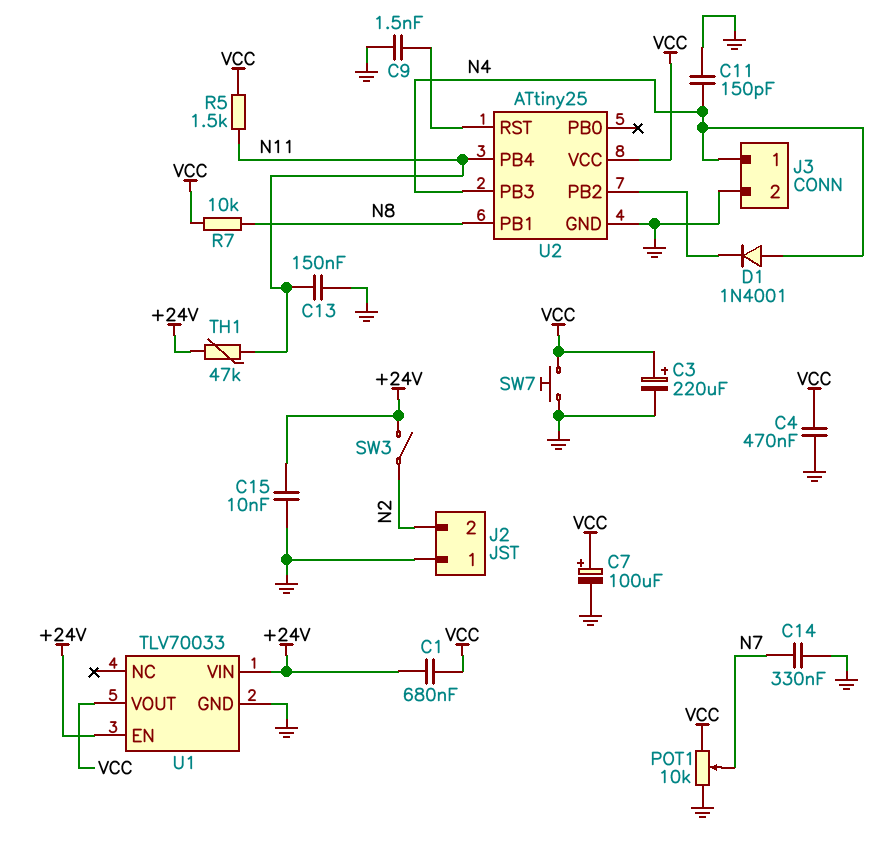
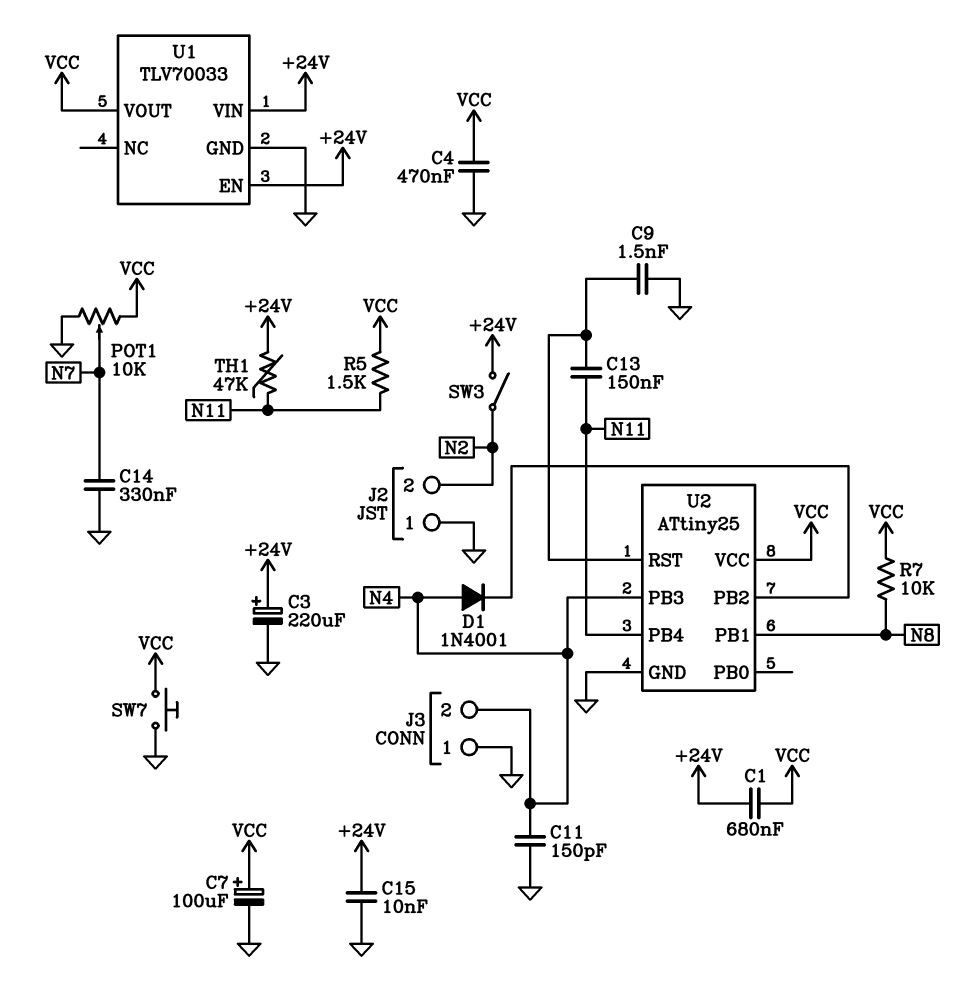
C3: 220uF (plus VCC, minus GND) -> 220uF (plus +24V, minus GND)
C13: 150nF (GND, N11) -> 150nF (N11, U2/RST)
J3 pin 1: N4 -> GND
J3 pin 2: GND -> N4

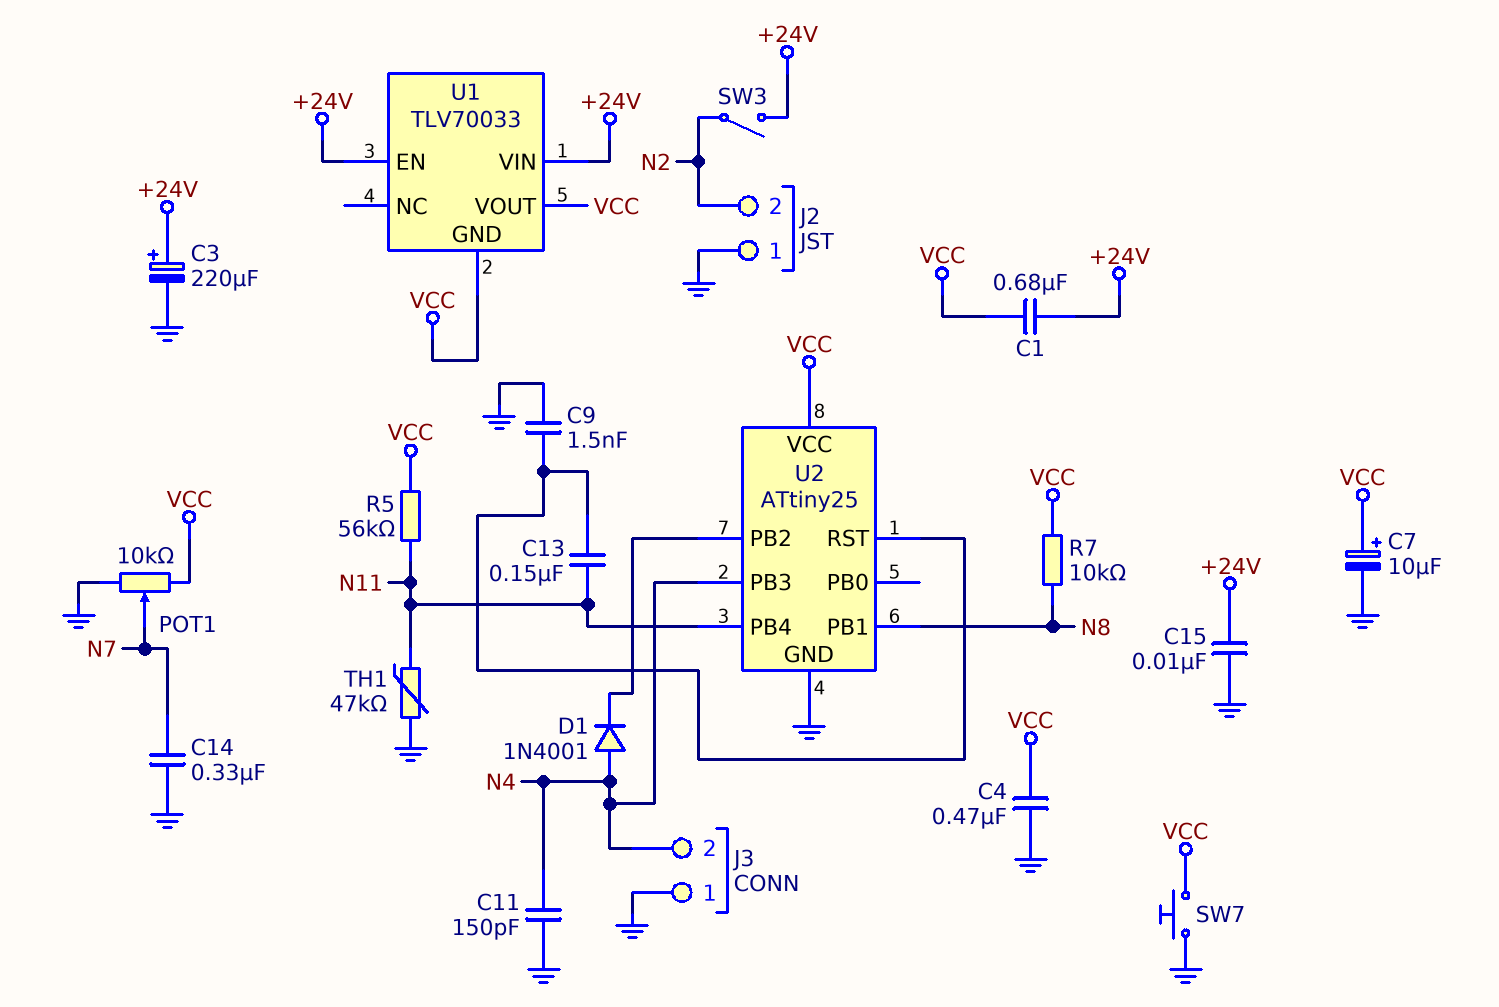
C7: 100uF (plus VCC, minus GND) -> 10uF (plus VCC, minus GND)
R5: 1.5k (N11, VCC) -> 56k (N11, VCC)
TH1: 47k (+24V, N11) -> 47k (GND, N11)
U1 pin GND: GND -> VCC

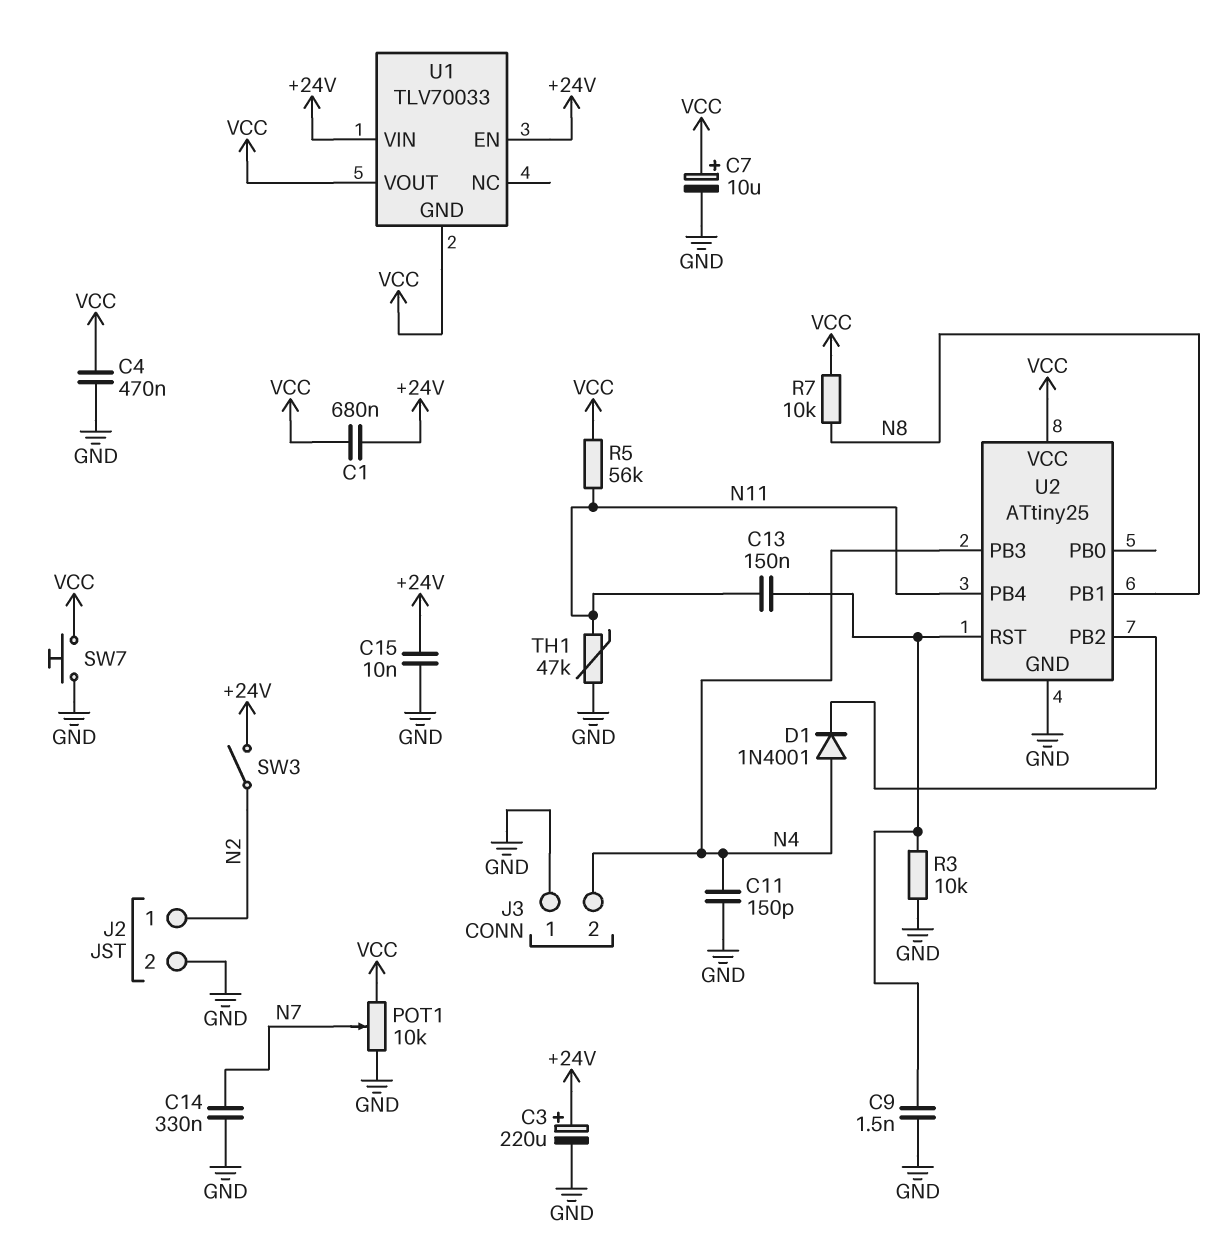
J2 pin 1: GND -> N2
J2 pin 2: N2 -> GND
R3: none -> 10k (GND, U2/RST)

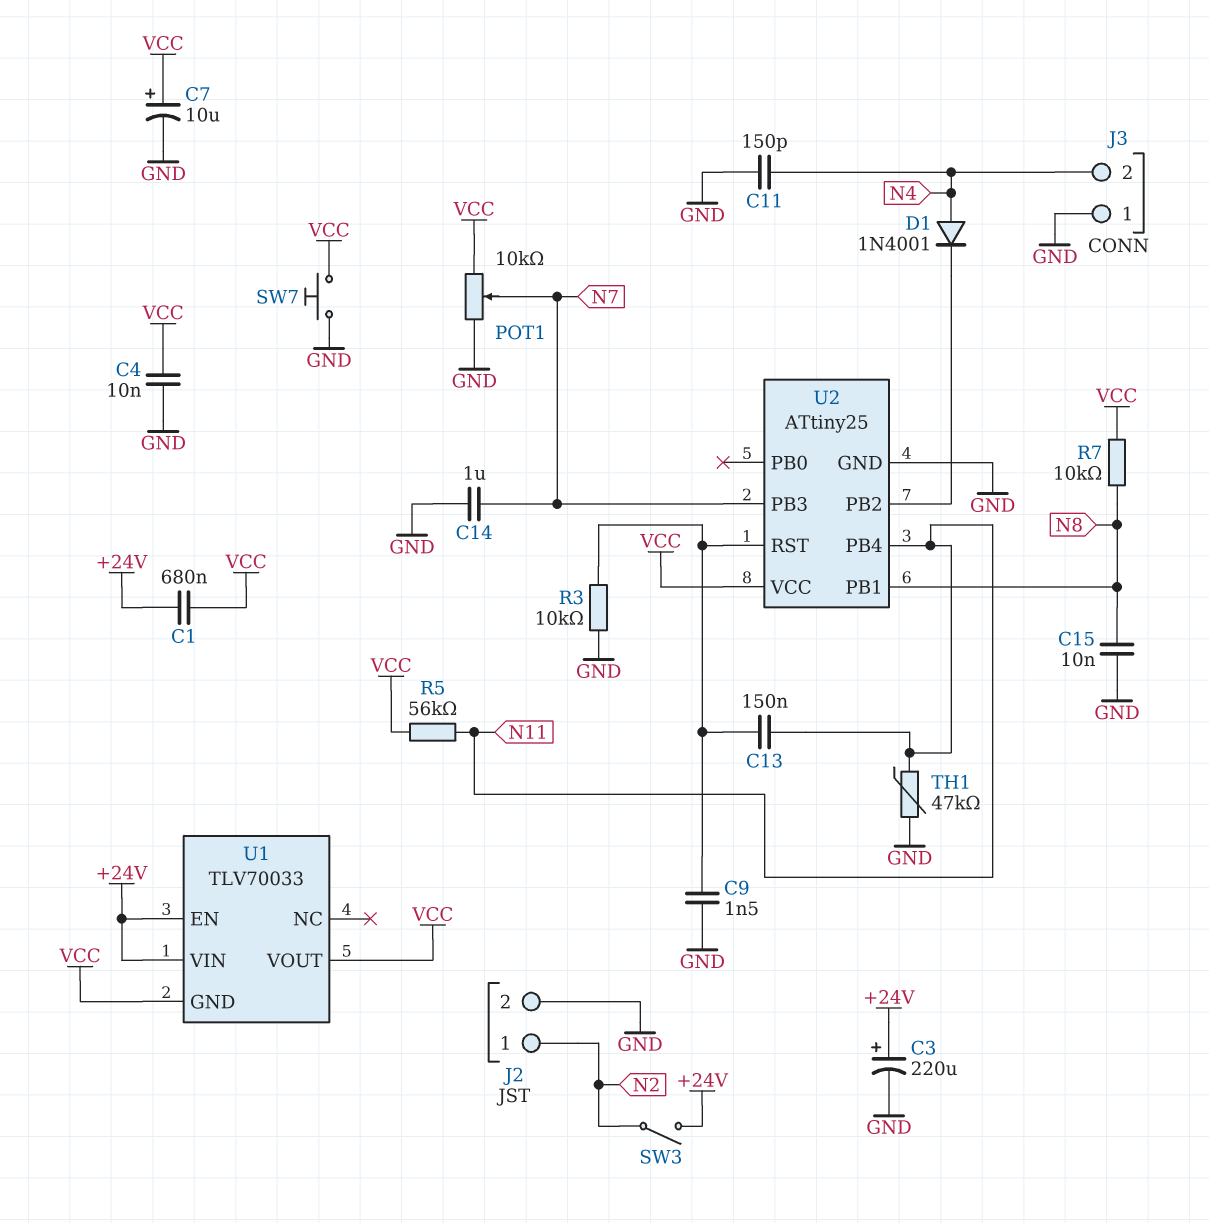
C4: 470nF (GND, VCC) -> 10nF (GND, VCC)
C14: 330nF (GND, N7) -> 1uF (GND, N7)
C15: 10nF (+24V, GND) -> 10nF (GND, N8)
U2 pin PB3: N4 -> N7

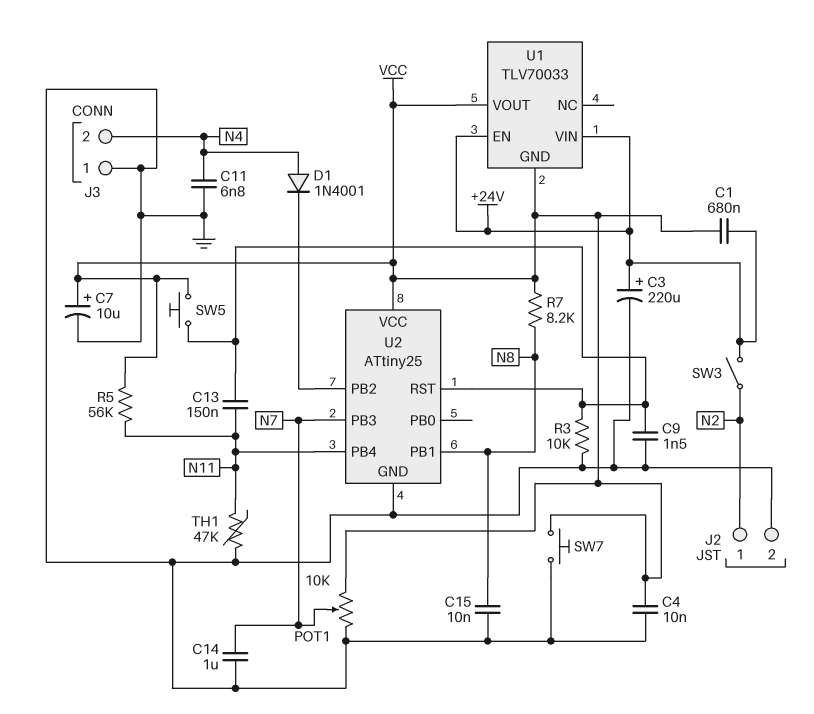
C11: 150pF (GND, N4) -> 6.8nF (GND, N4)
R7: 10k (N8, VCC) -> 8.2k (N8, VCC)
SW5: none -> button (U2/RST, VCC)

